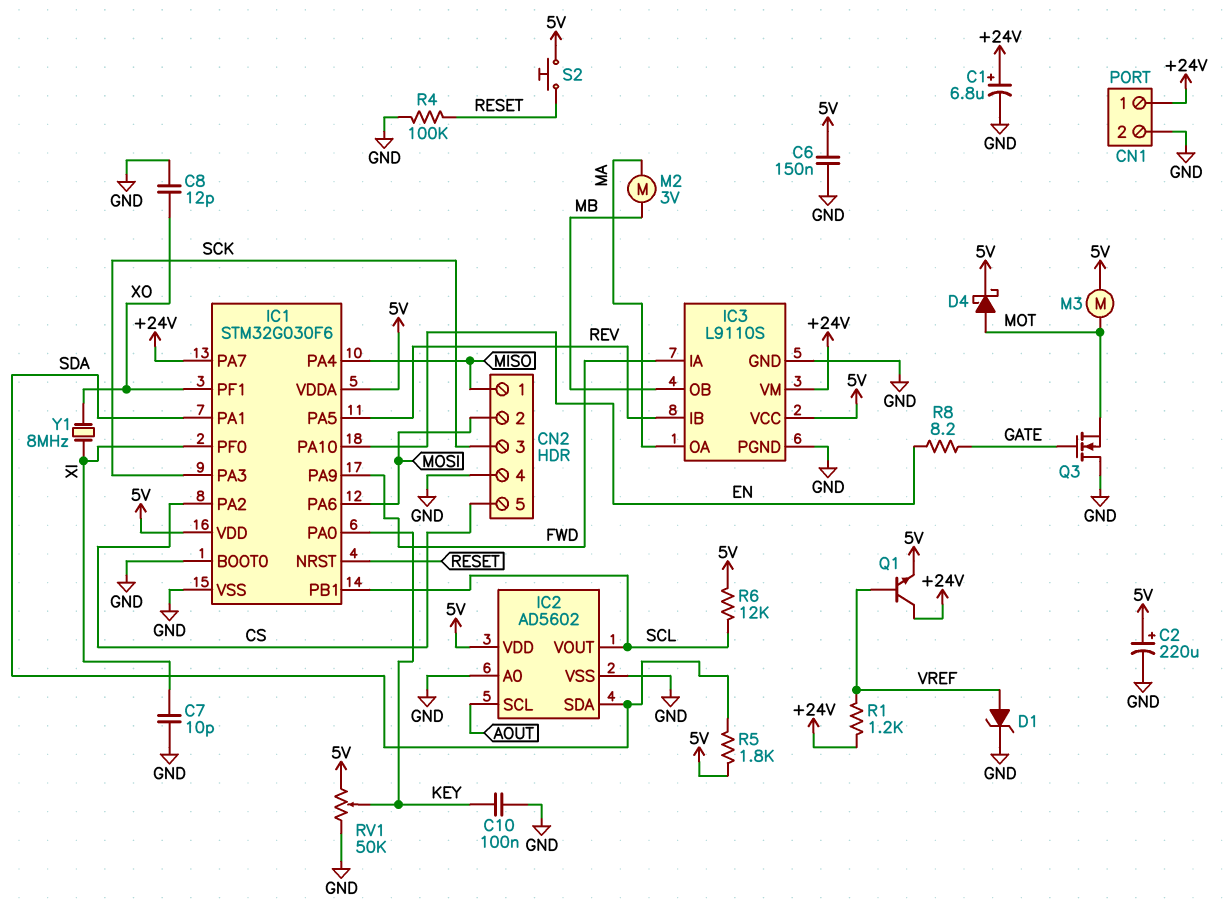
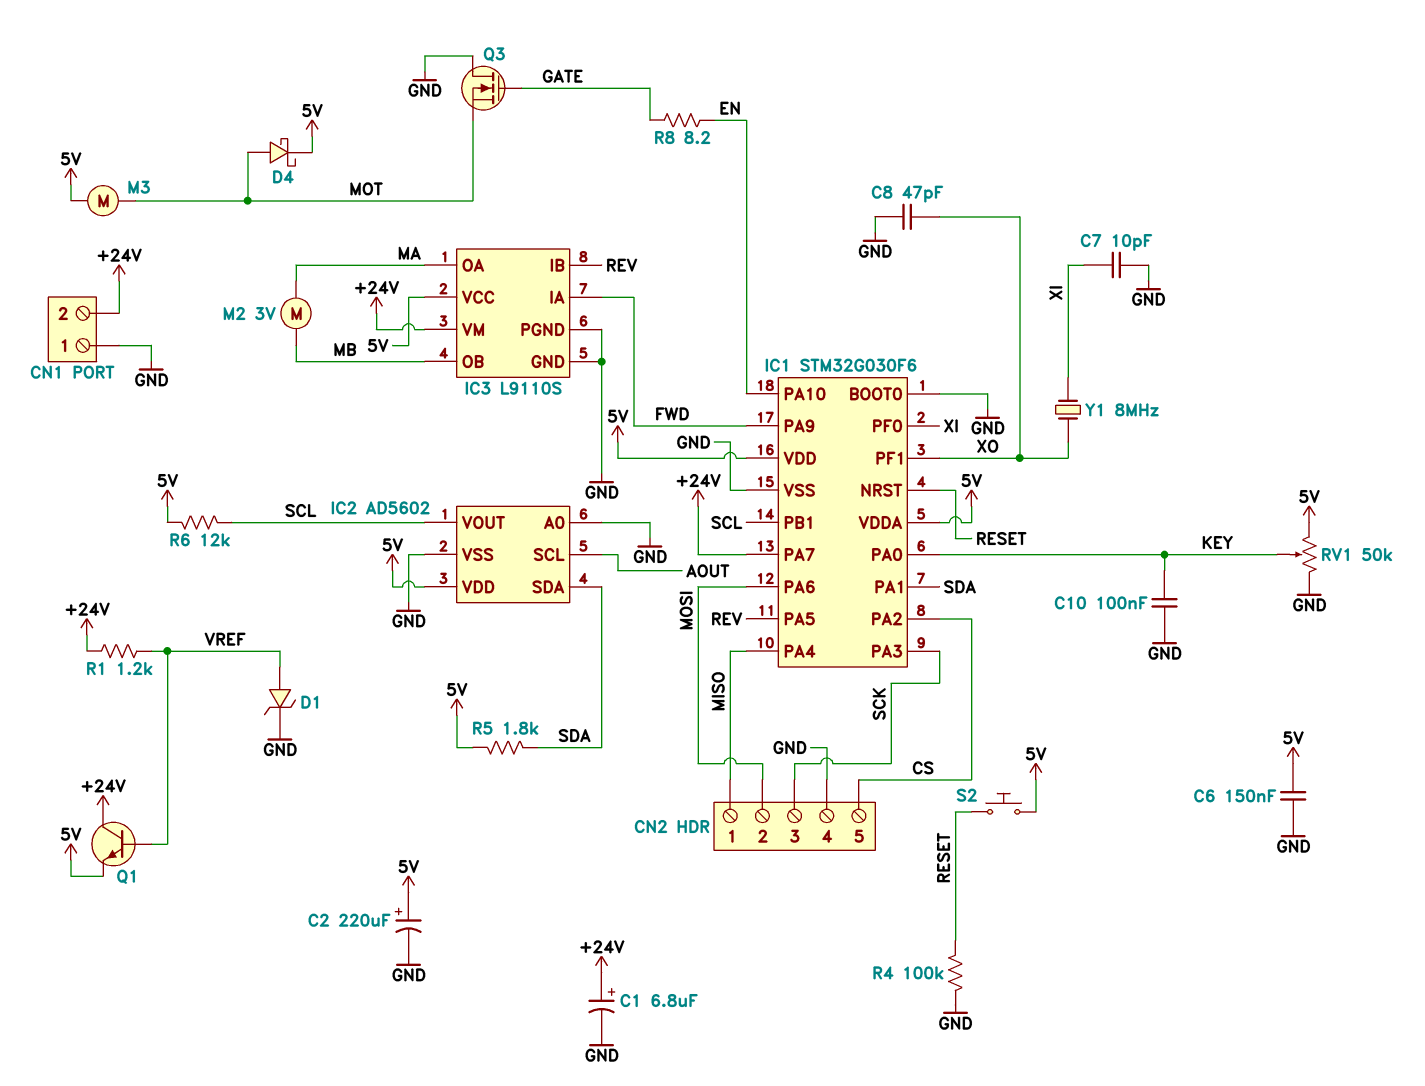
C8: 12pF (GND, XO) -> 47pF (GND, XO)
CN1 pin 1: +24V -> GND
CN1 pin 2: GND -> +24V

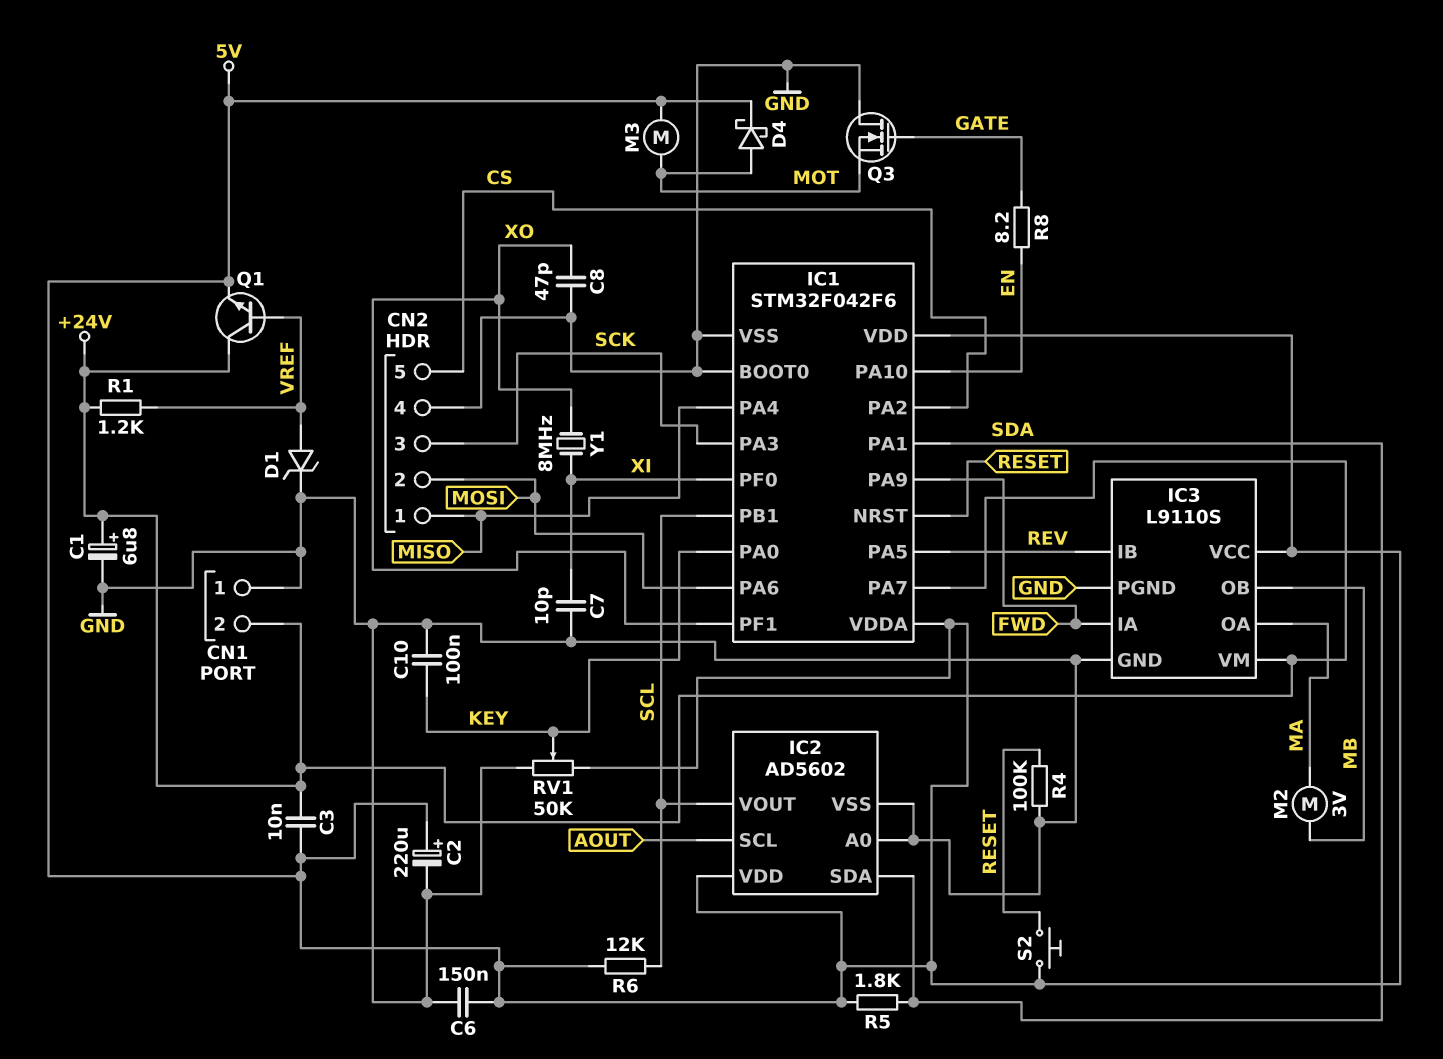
C3: none -> 10nF (+24V, 5V)
IC1: STM32G030F6 -> STM32F042F6

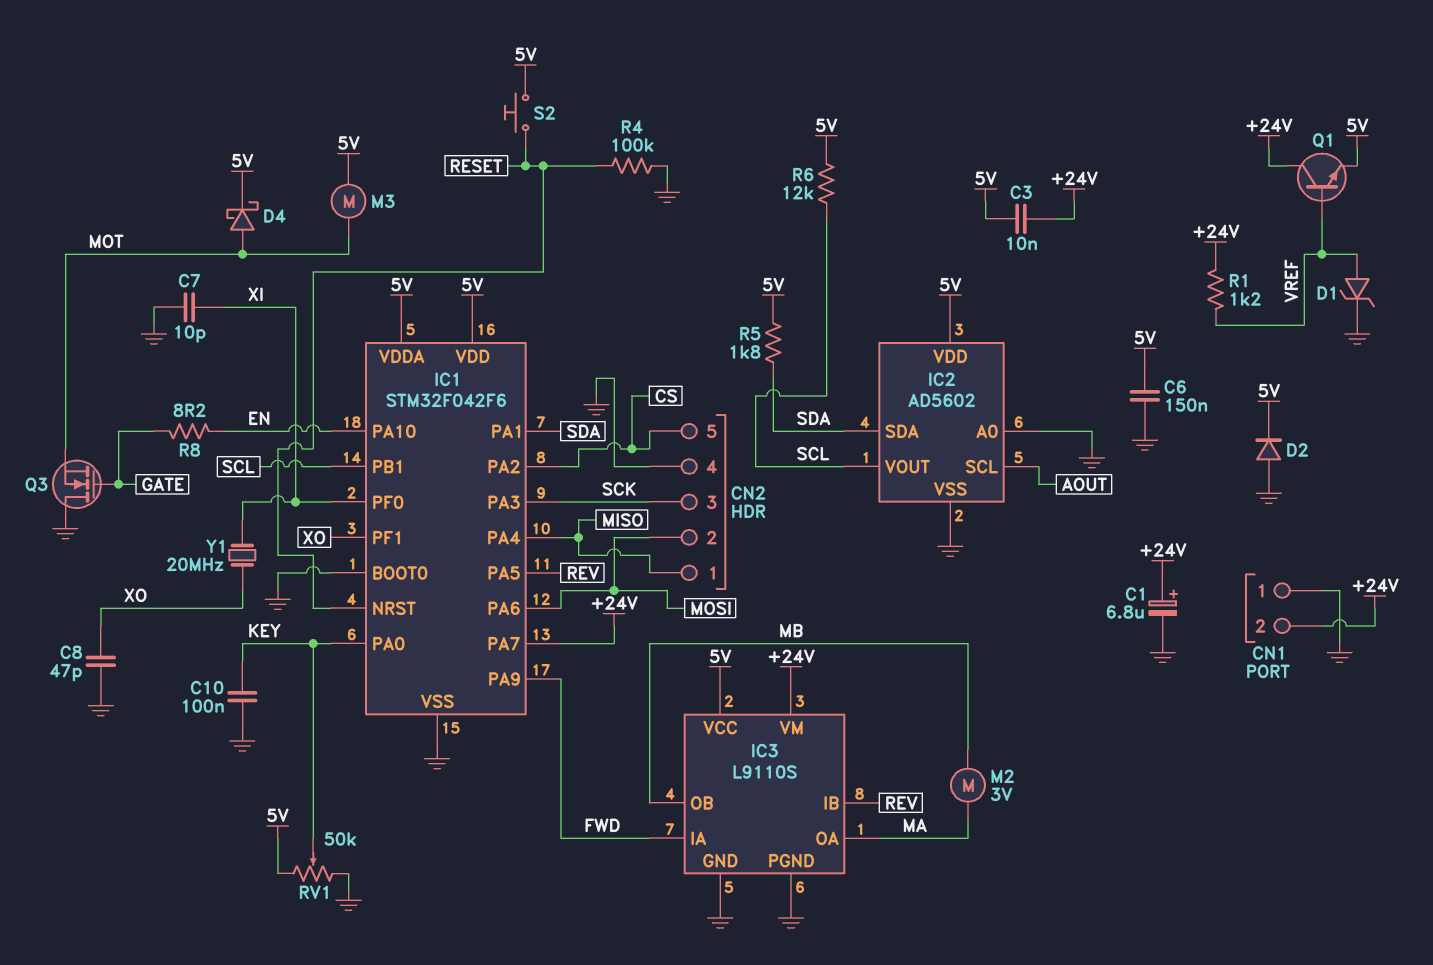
C2: 220uF (plus 5V, minus GND) -> none
D2: none -> diode (A GND, K 5V)
Y1: 8MHz (XI, XO) -> 20MHz (XI, XO)

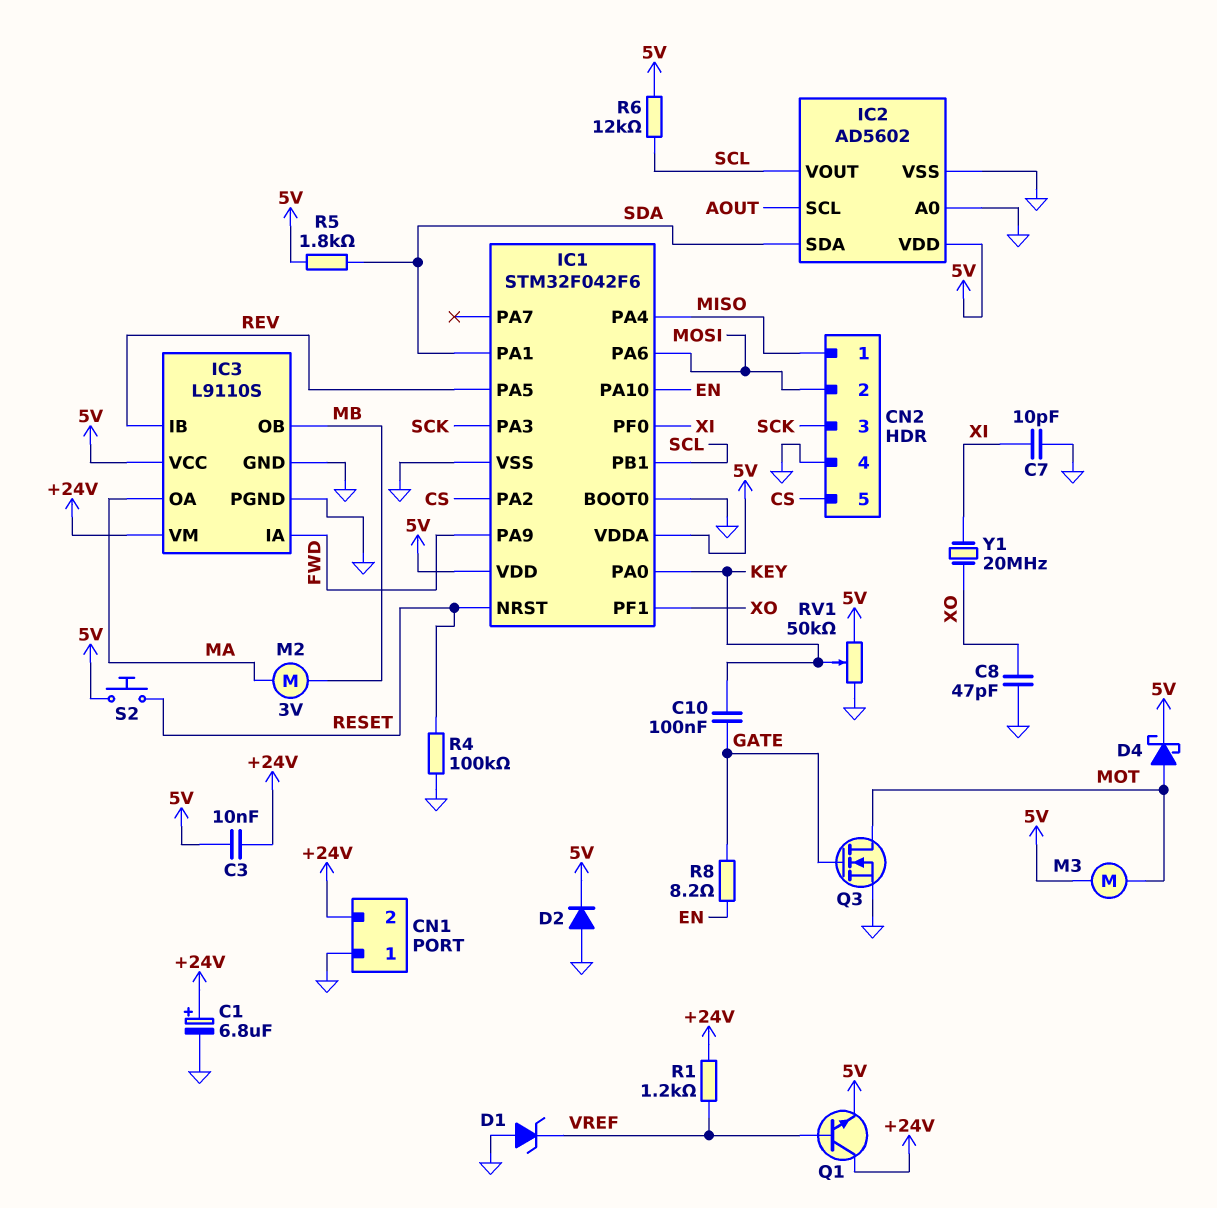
C6: 150nF (5V, GND) -> none
C10: 100nF (GND, KEY) -> 100nF (GATE, KEY)
D1: zener (A VREF, K GND) -> zener (A GND, K VREF)
IC1 pin PA7: +24V -> none
Q3: NMOS (G GATE, D GND, S MOT) -> NMOS (G GATE, D MOT, S GND)

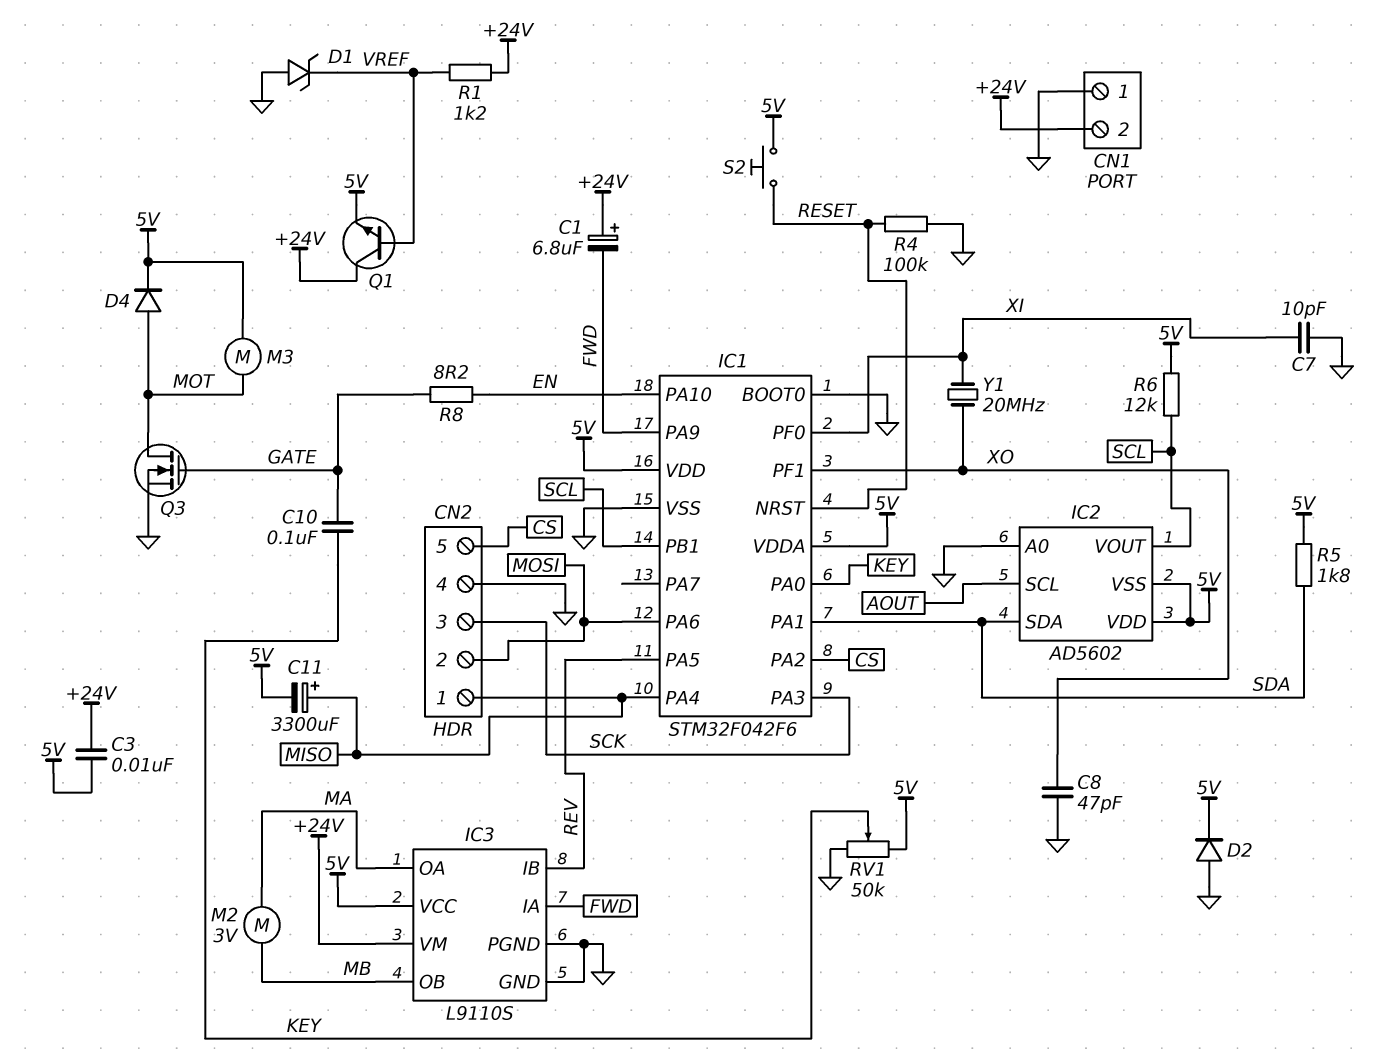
C1: 6.8uF (plus +24V, minus GND) -> 6.8uF (plus +24V, minus FWD)
C11: none -> 3300uF (plus MISO, minus 5V)
D4: schottky (A MOT, K 5V) -> diode (A MOT, K 5V)
IC2 pin VSS: GND -> 5V

